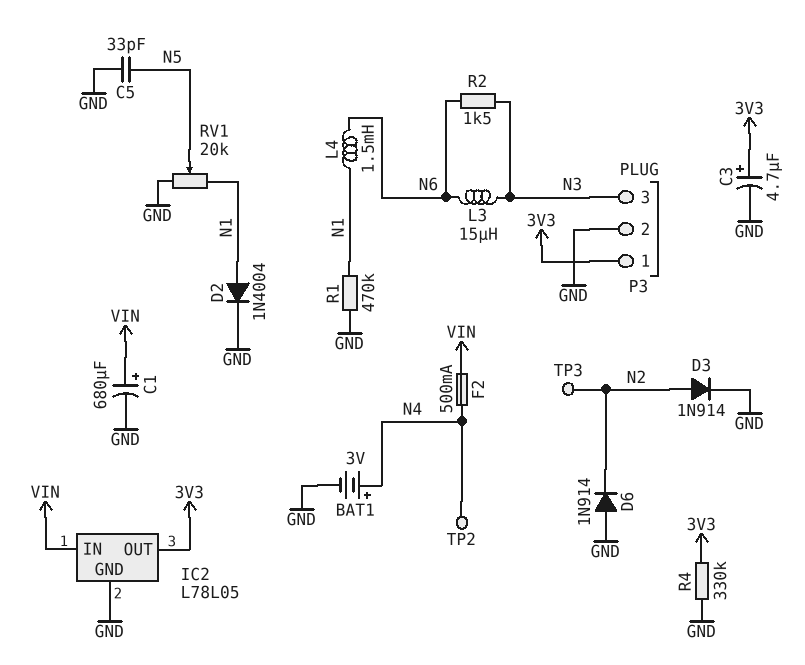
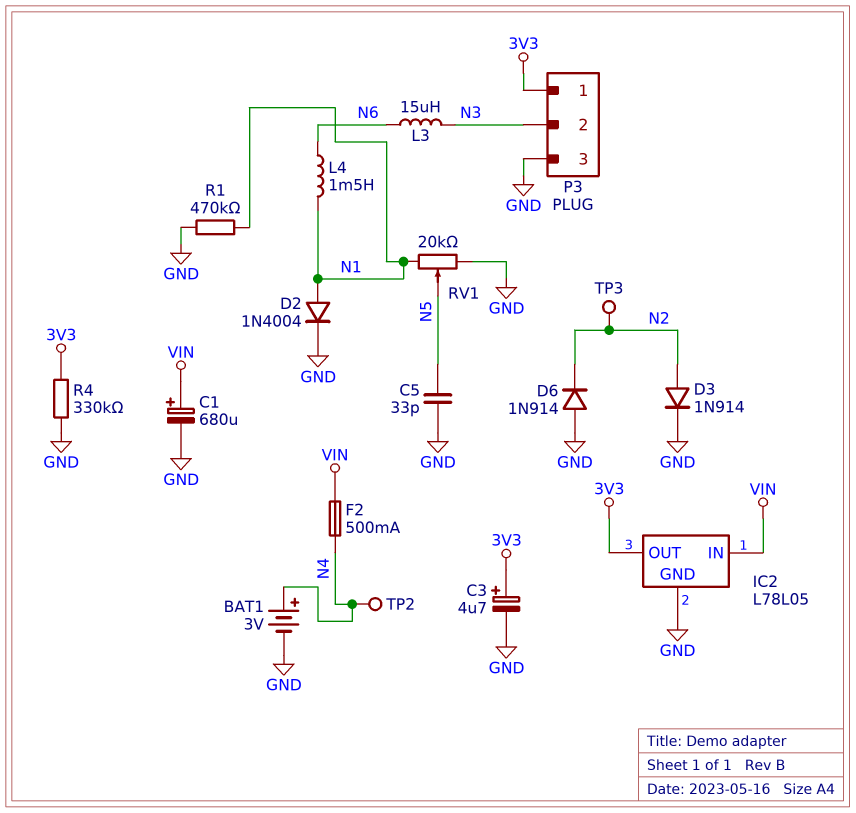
P3 pin 2: GND -> N3
P3 pin 3: N3 -> GND
R2: 1.5k (N3, N6) -> none

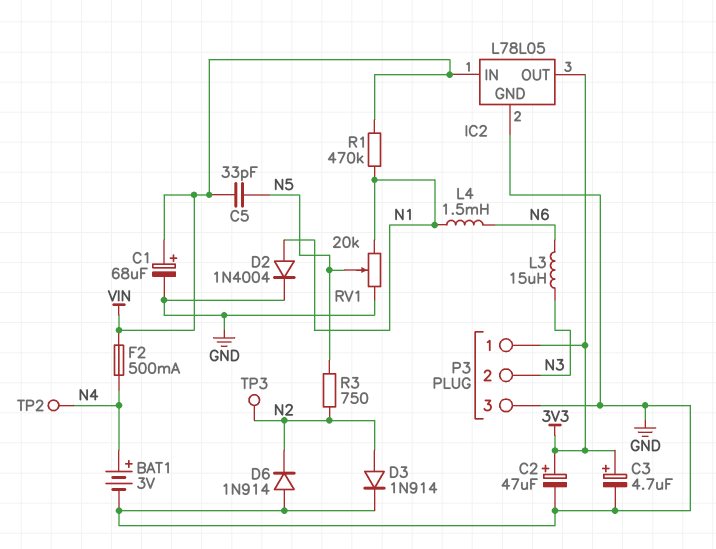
C1: 680uF (plus VIN, minus GND) -> 68uF (plus VIN, minus GND)
C2: none -> 47uF (plus 3V3, minus GND)
C5: 33pF (GND, N5) -> 33pF (N5, VIN)
R1: 470k (GND, N1) -> 470k (N1, VIN)
R3: none -> 750 (N2, N5)
R4: 330k (3V3, GND) -> none

